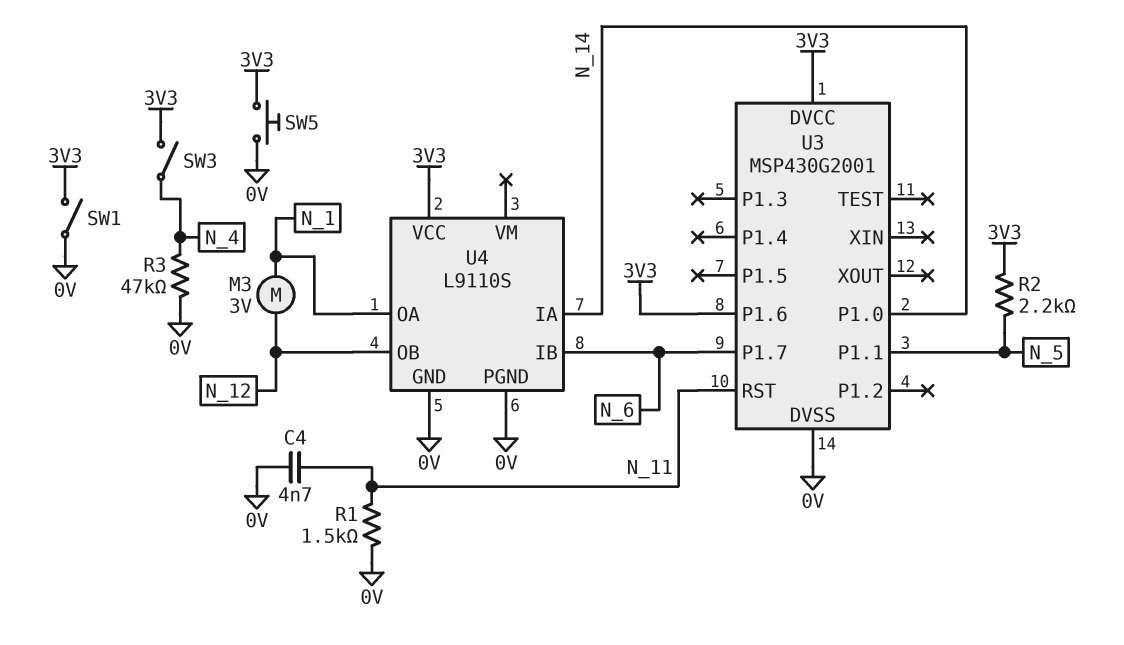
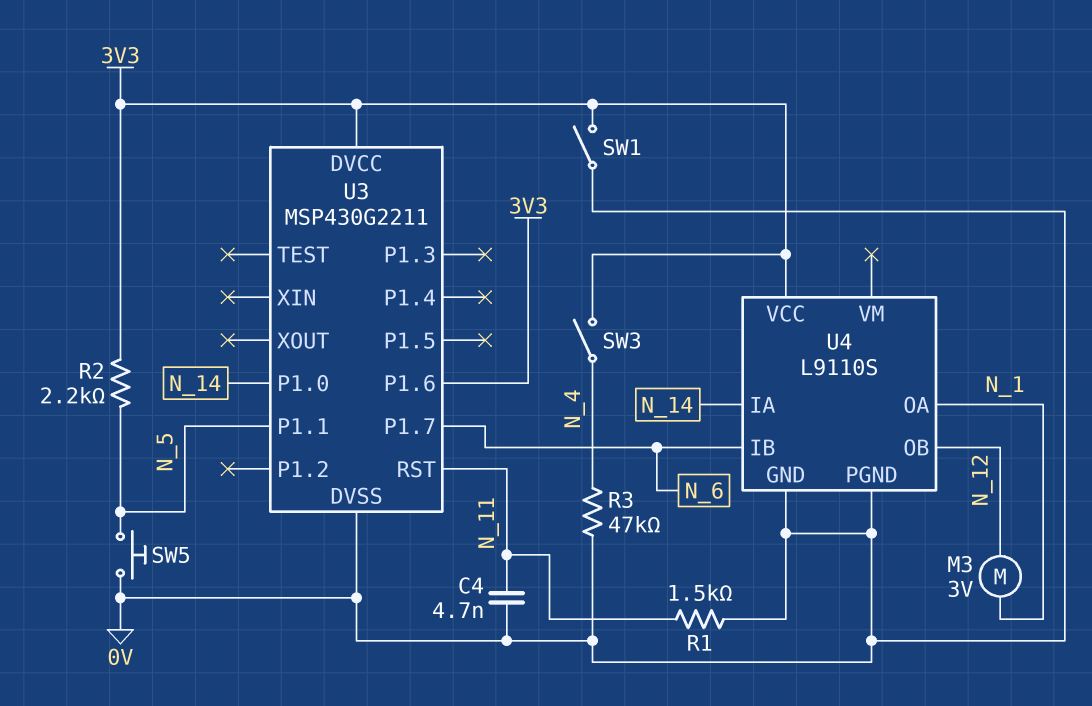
SW5: button (0V, 3V3) -> button (0V, N_5)
U3: MSP430G2001 -> MSP430G2211

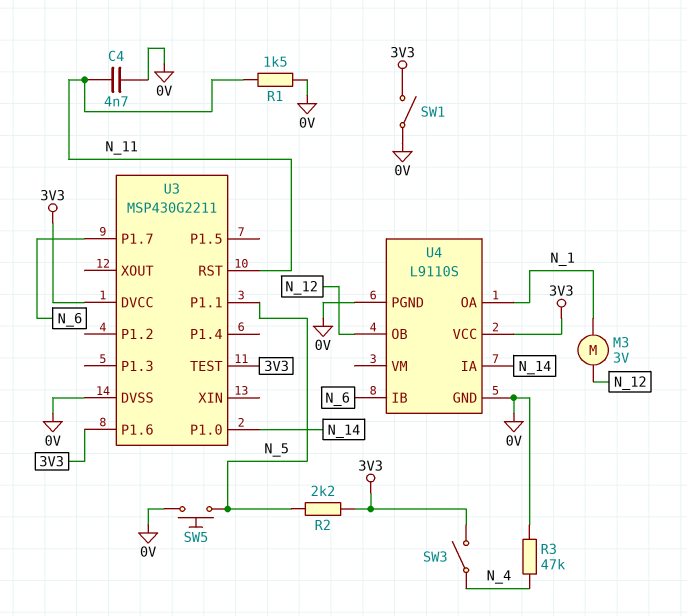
U3 pin TEST: none -> 3V3

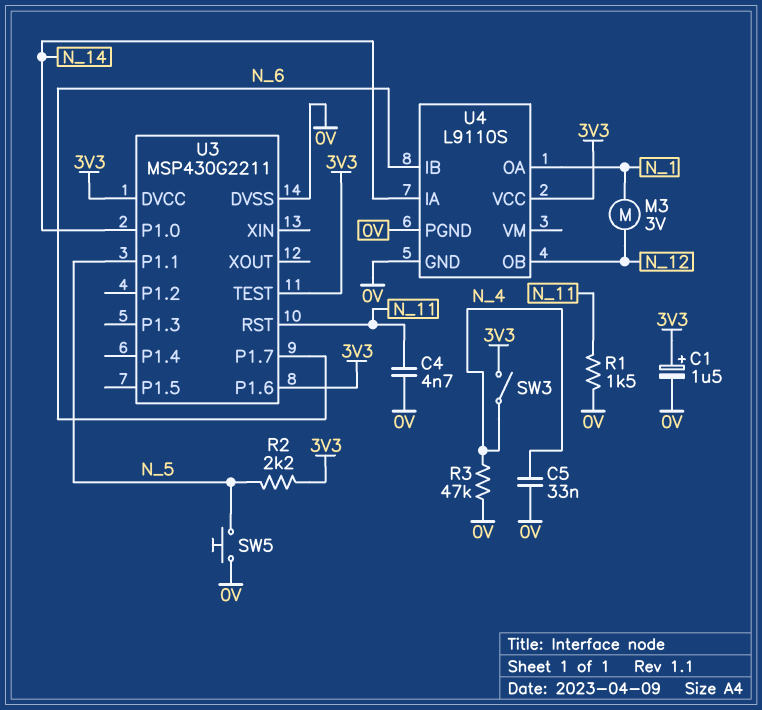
C1: none -> 1.5uF (plus 3V3, minus 0V)
C5: none -> 33nF (0V, N_4)
SW1: switch (0V, 3V3) -> none

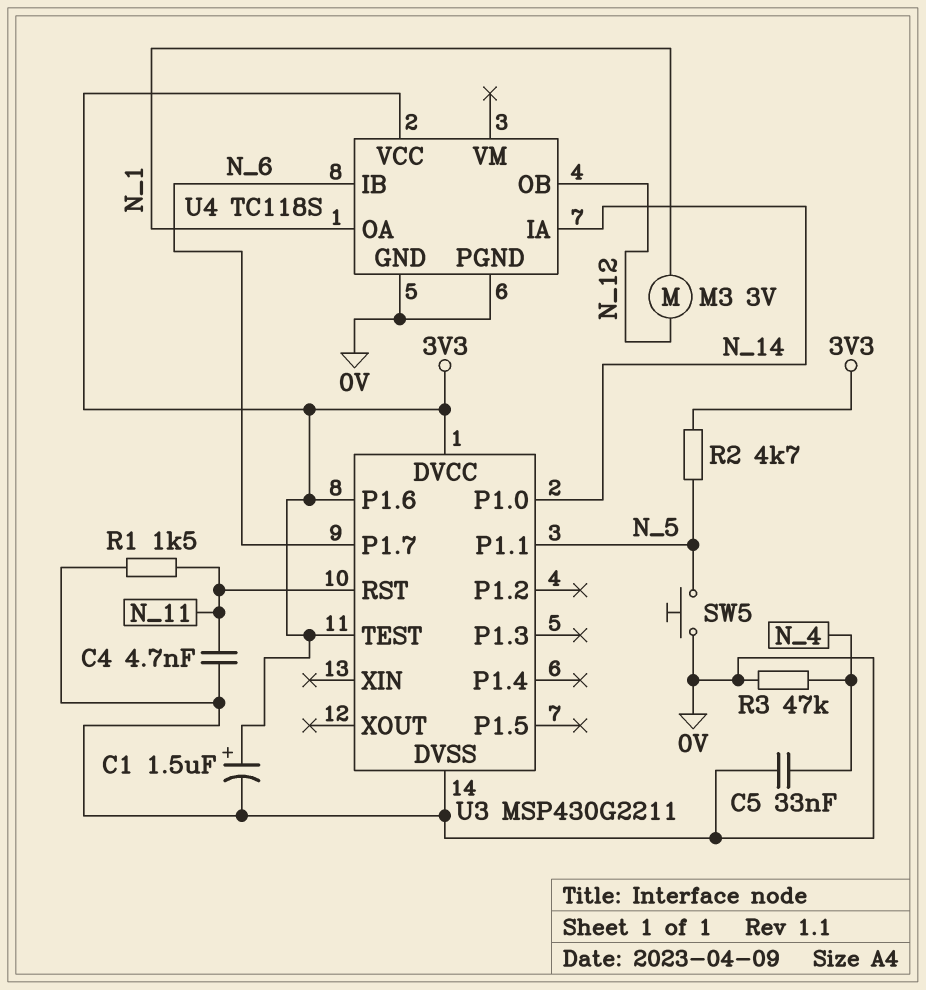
R2: 2.2k (3V3, N_5) -> 4.7k (3V3, N_5)
SW3: switch (3V3, N_4) -> none
U4: L9110S -> TC118S

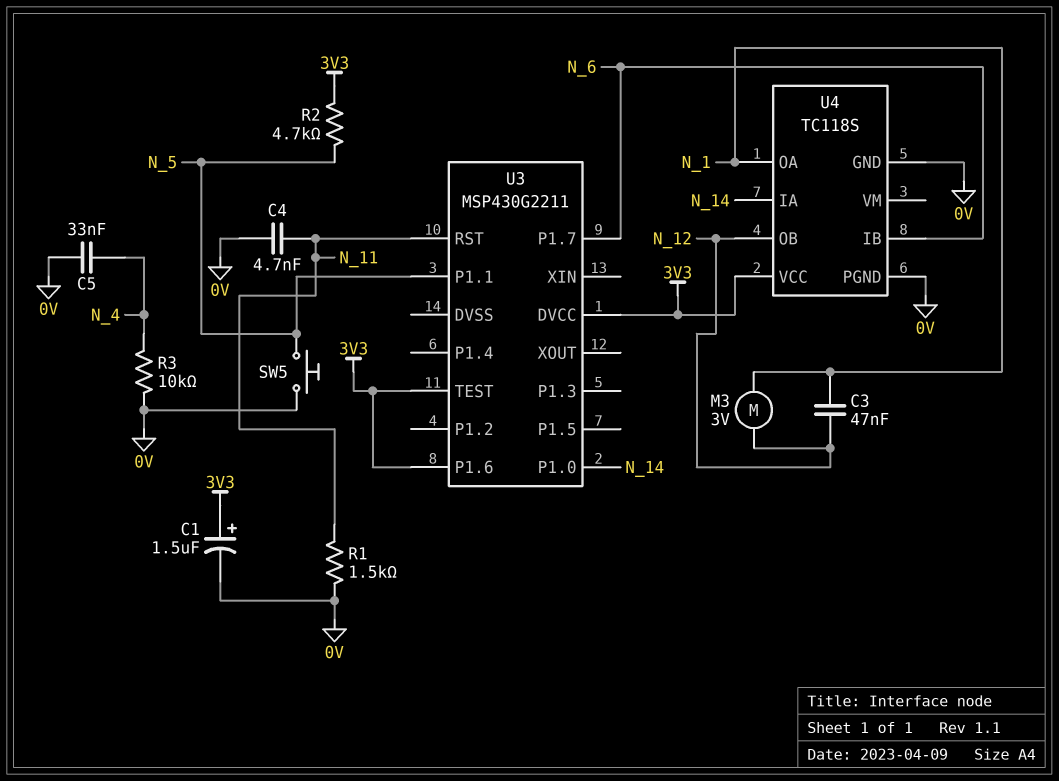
C3: none -> 47nF (N_1, N_12)
R3: 47k (0V, N_4) -> 10k (0V, N_4)
U3 pin DVSS: 0V -> none

